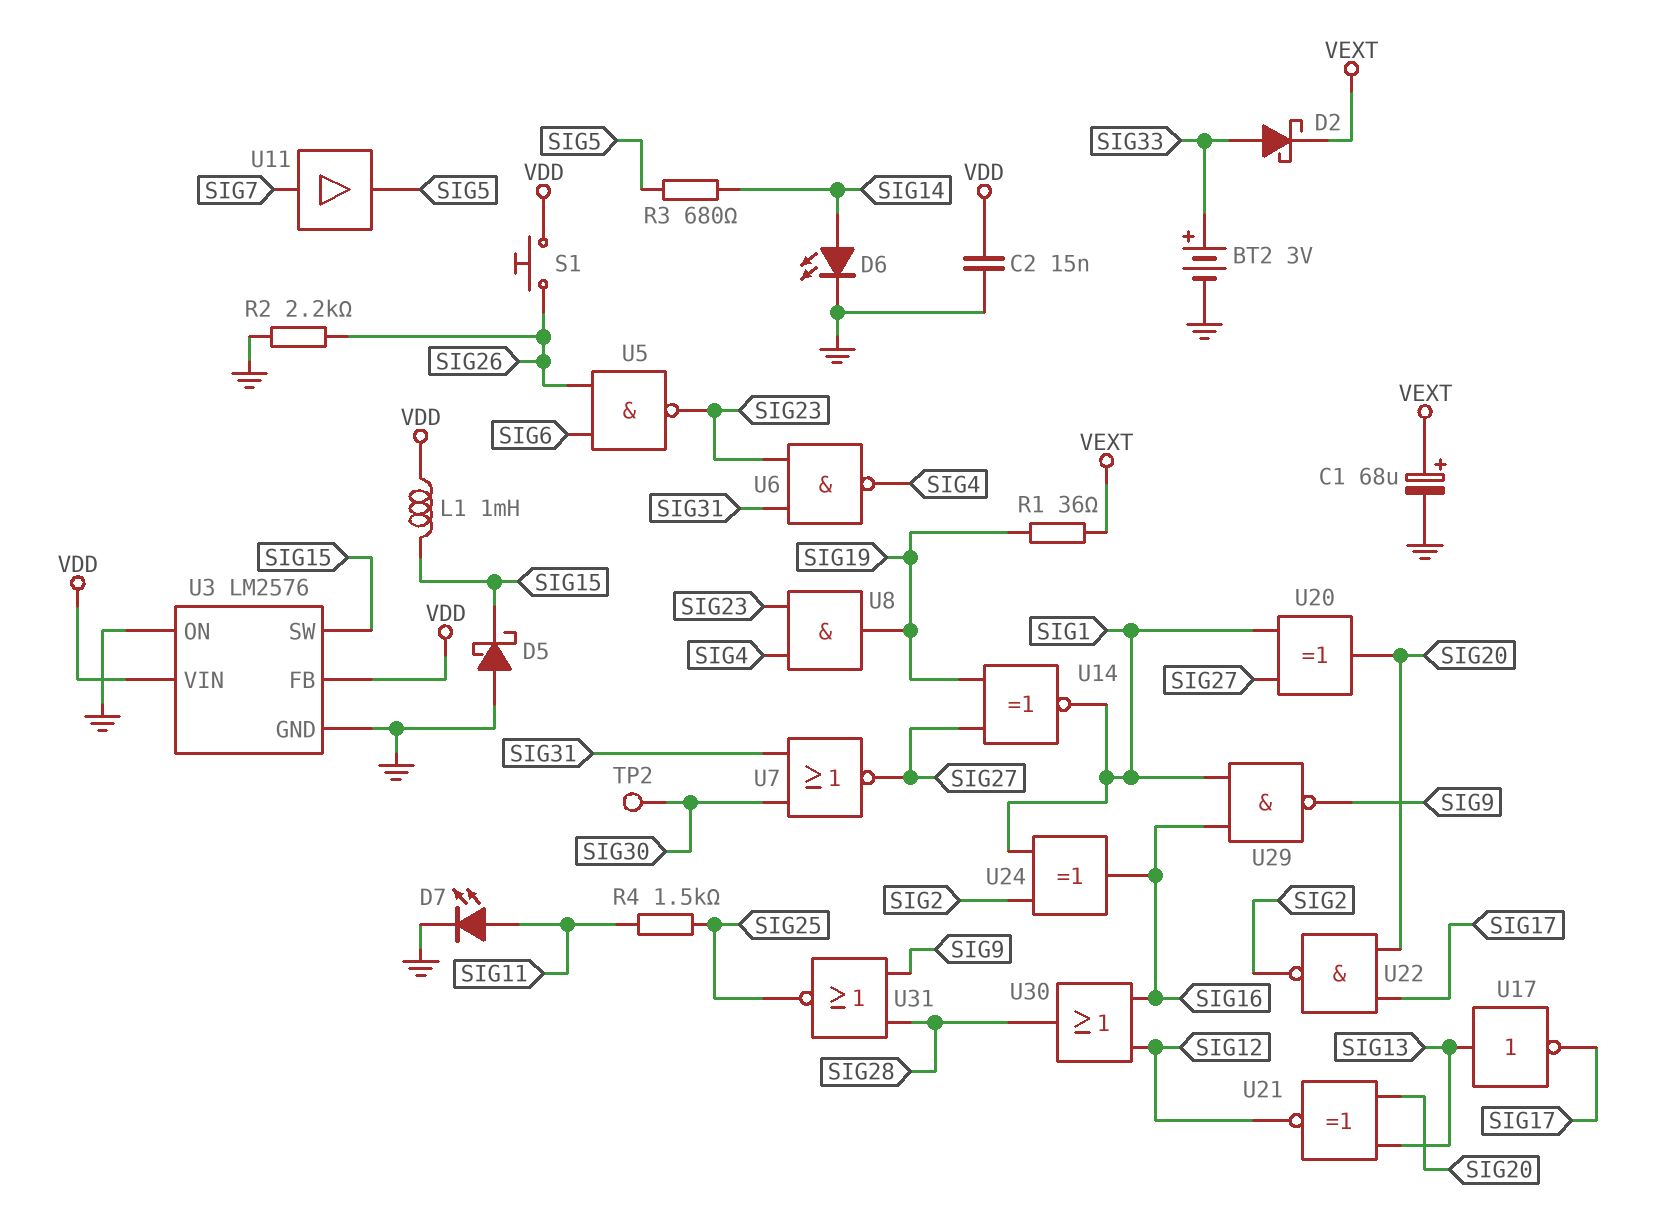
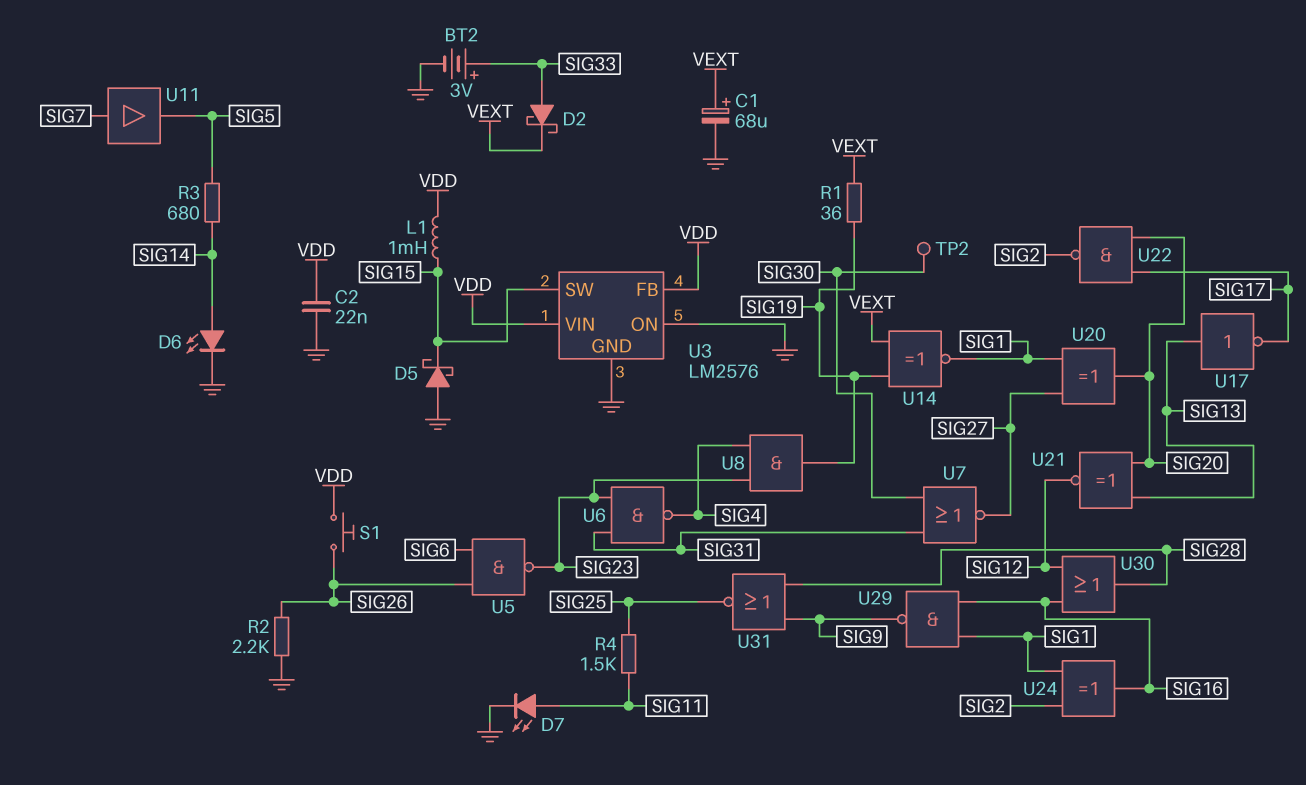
C2: 15nF (GND, VDD) -> 22nF (GND, VDD)
U14: XNOR (in SIG19, in SIG27, out SIG1) -> XNOR (in SIG19, in VEXT, out SIG1)

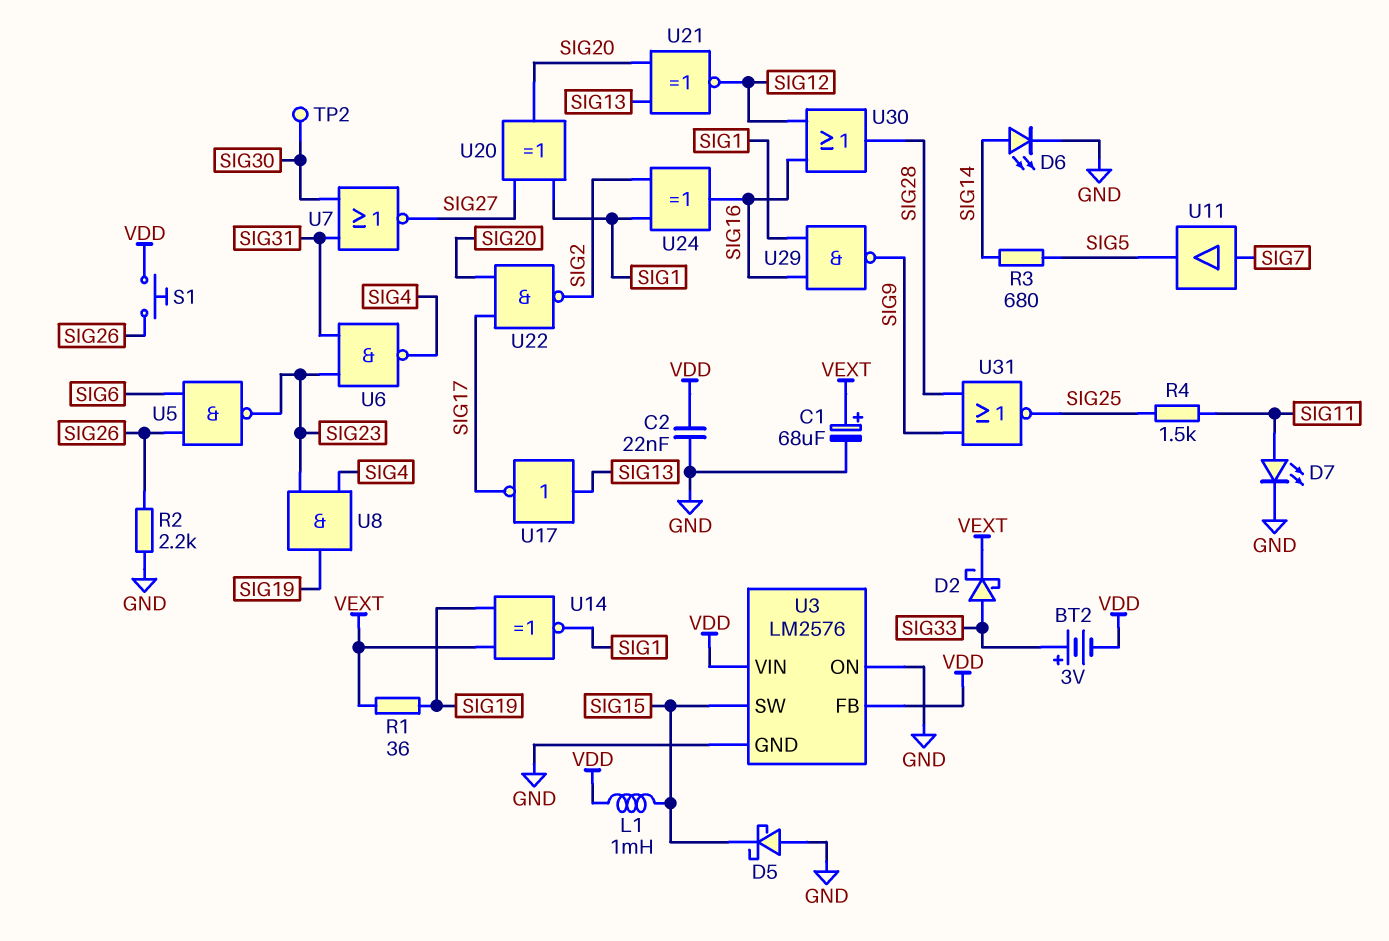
BT2: 3V (plus SIG33, minus GND) -> 3V (plus SIG33, minus VDD)

